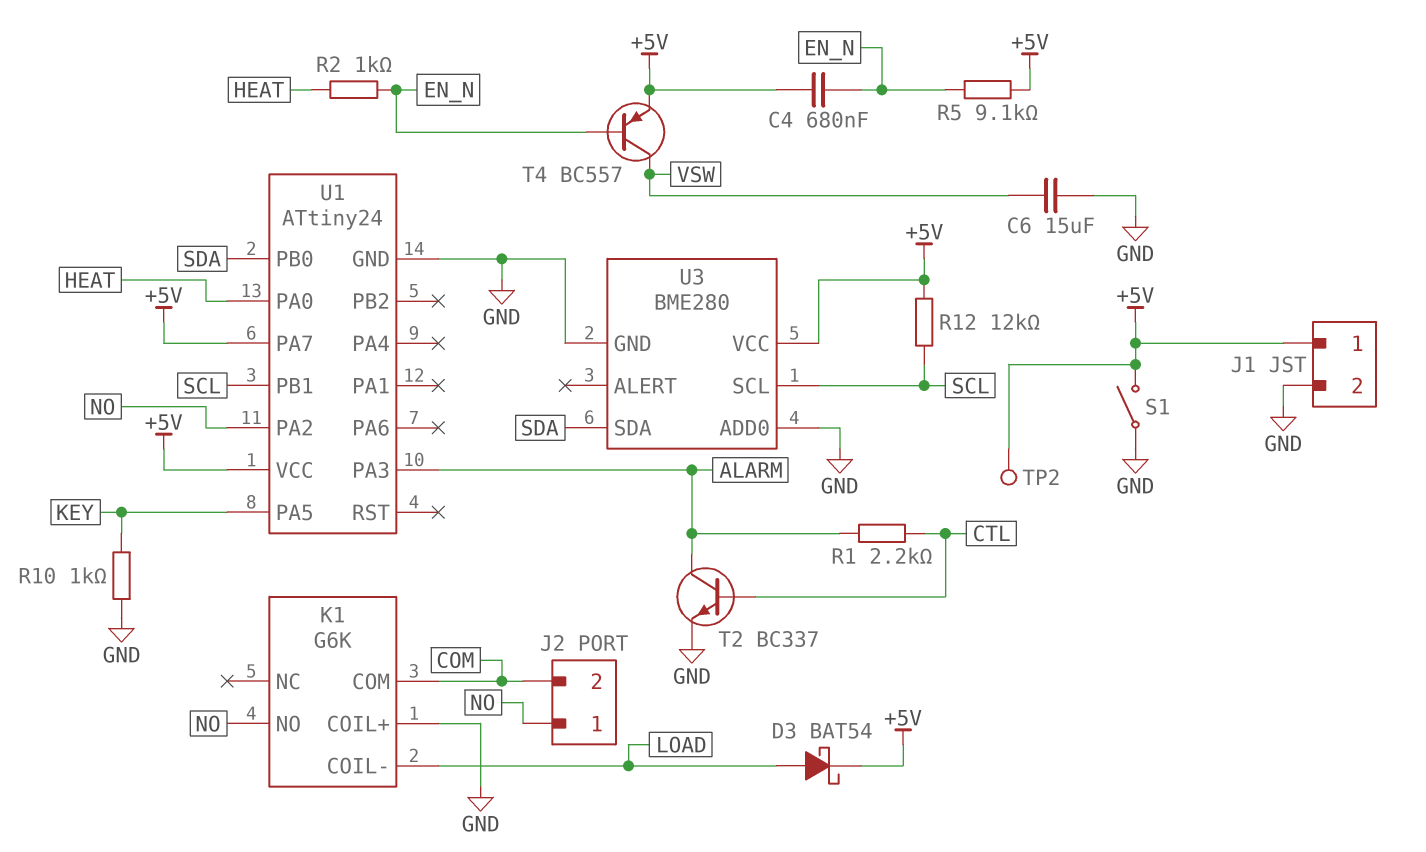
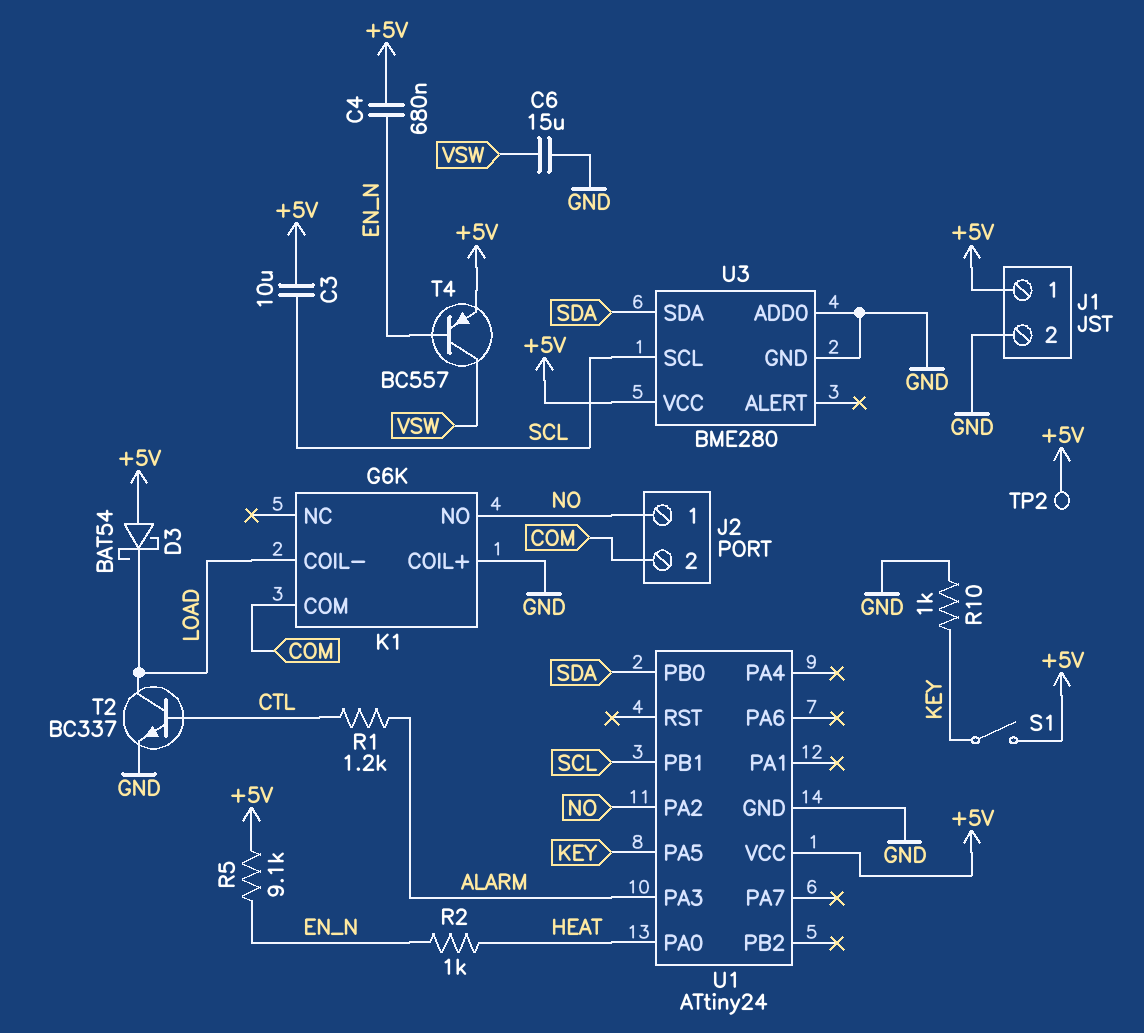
C3: none -> 10uF (+5V, SCL)
D3: schottky BAT54 (A LOAD, K +5V) -> schottky BAT54 (A +5V, K LOAD)
R1: 2.2k (ALARM, CTL) -> 1.2k (ALARM, CTL)
R12: 12k (+5V, SCL) -> none
S1: switch (+5V, GND) -> switch (+5V, KEY)
T2: NPN BC337 (B CTL, C ALARM, E GND) -> NPN BC337 (B CTL, C LOAD, E GND)
U1 pin PA7: +5V -> none

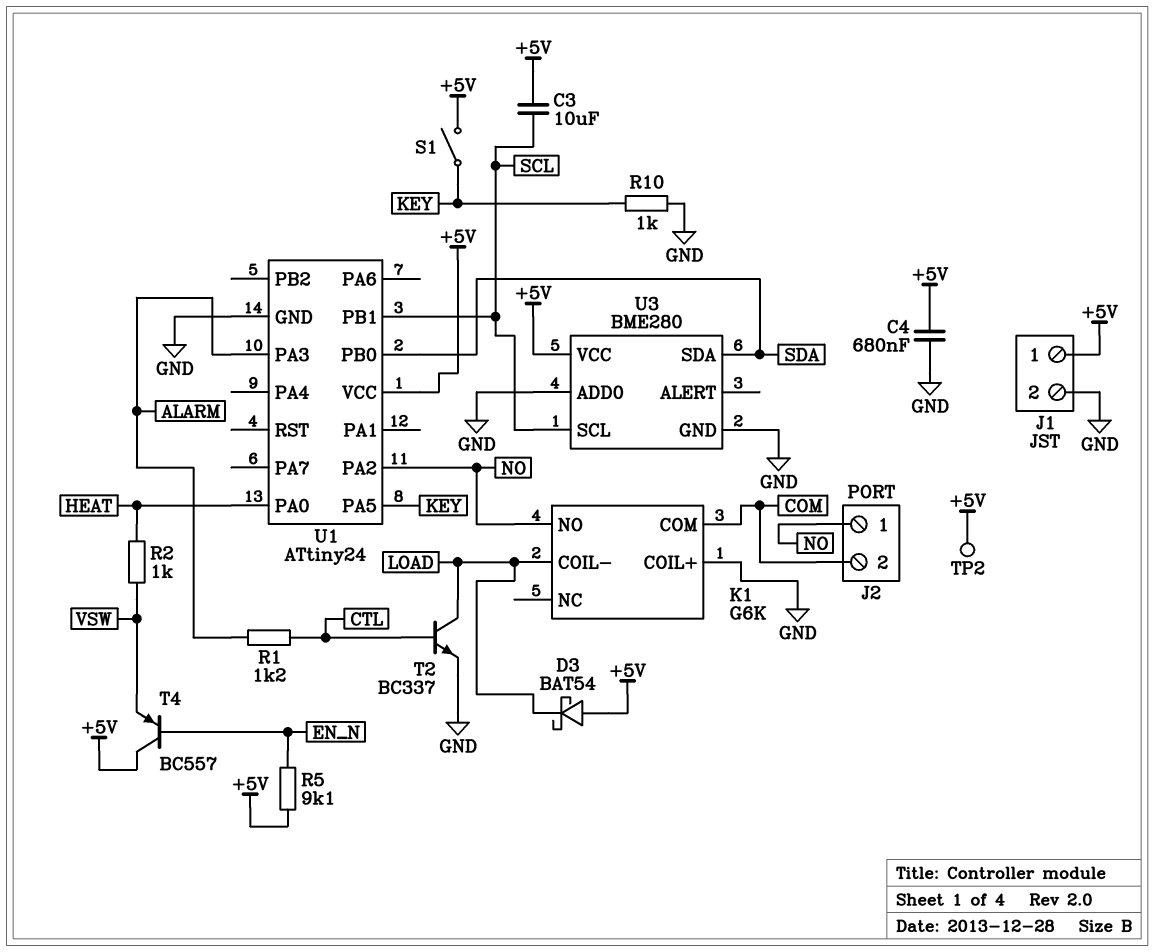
C4: 680nF (+5V, EN_N) -> 680nF (+5V, GND)
C6: 15uF (GND, VSW) -> none
R2: 1k (EN_N, HEAT) -> 1k (HEAT, VSW)
T4: PNP BC557 (B EN_N, C VSW, E +5V) -> PNP BC557 (B EN_N, C +5V, E VSW)

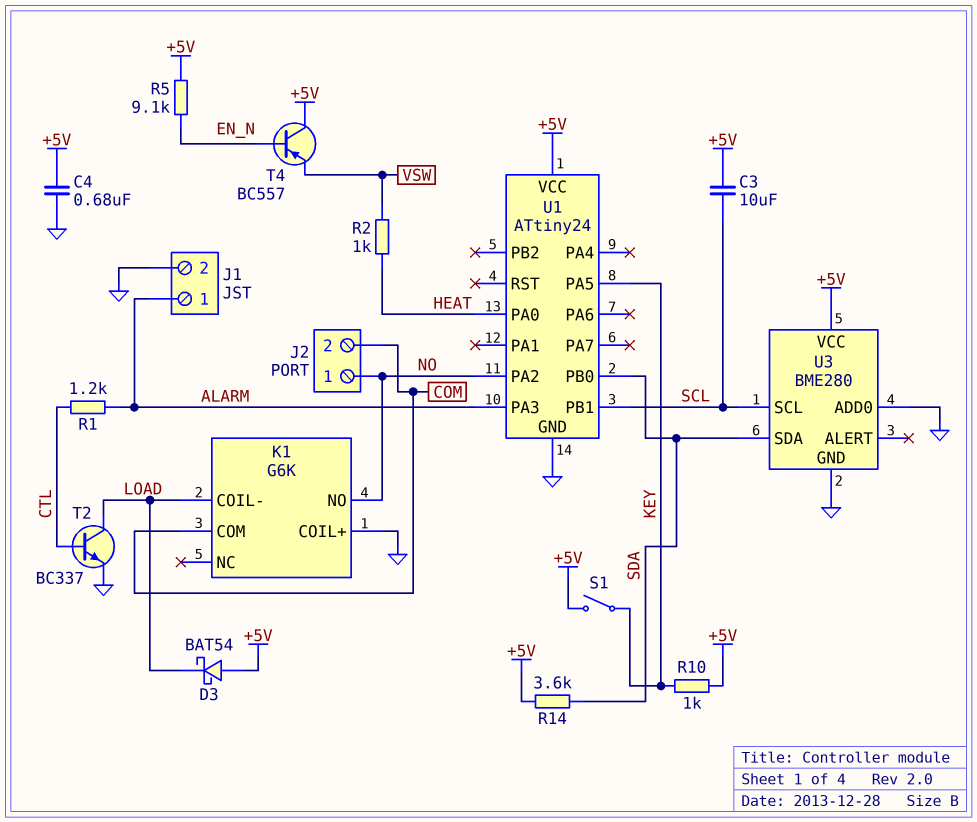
J1 pin 1: +5V -> ALARM
R10: 1k (GND, KEY) -> 1k (+5V, KEY)
R14: none -> 3.6k (+5V, SDA)
TP2: test point (+5V) -> none

